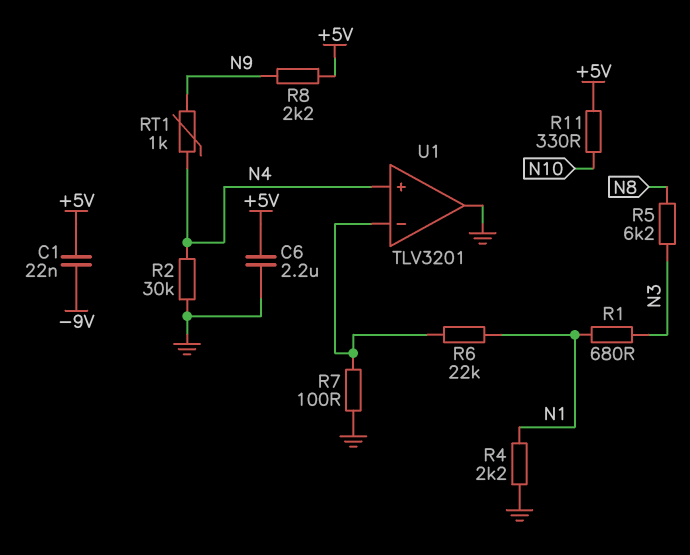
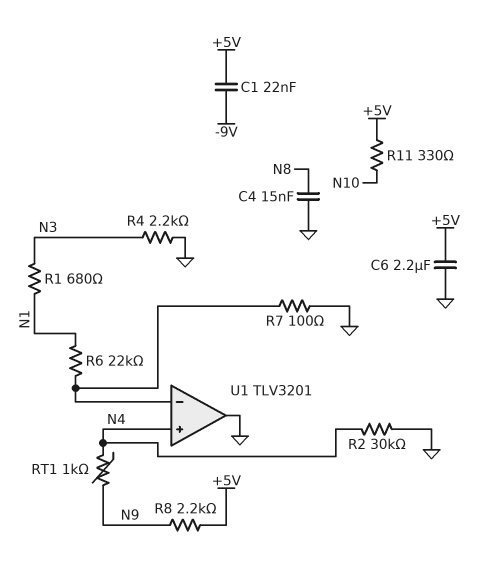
C4: none -> 15nF (GND, N8)
R4: 2.2k (GND, N1) -> 2.2k (GND, N3)
R5: 6.2k (N3, N8) -> none

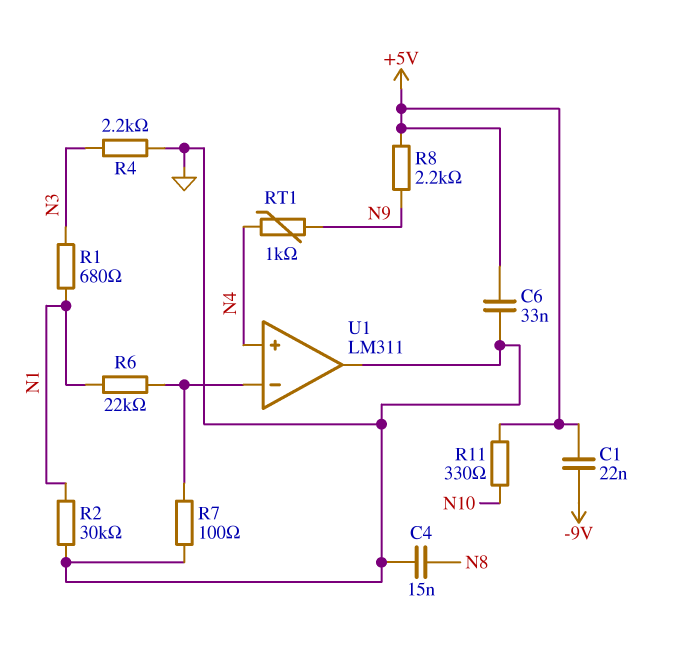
C6: 2.2uF (+5V, GND) -> 33nF (+5V, GND)
R2: 30k (GND, N4) -> 30k (GND, N1)
U1: TLV3201 -> LM311

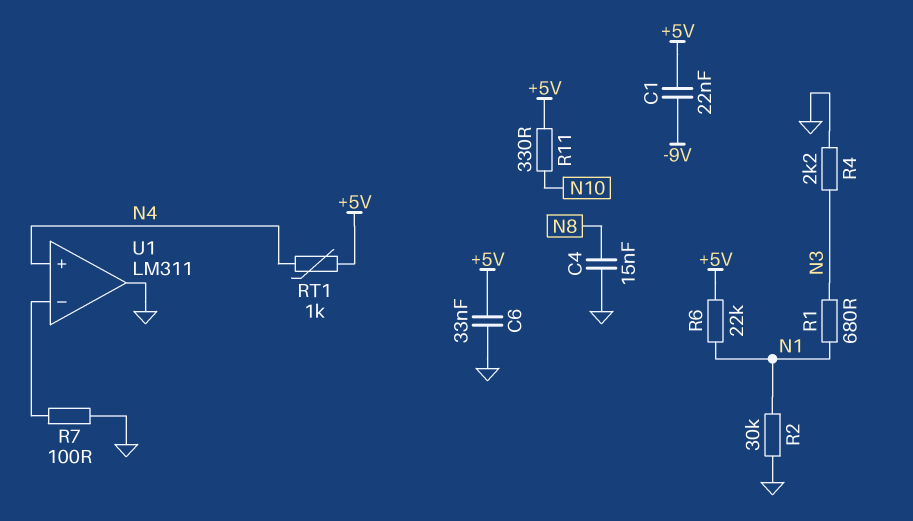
R6: 22k (N1, U1/in-) -> 22k (+5V, N1)
R8: 2.2k (+5V, N9) -> none
RT1: 1k (N4, N9) -> 1k (+5V, N4)

